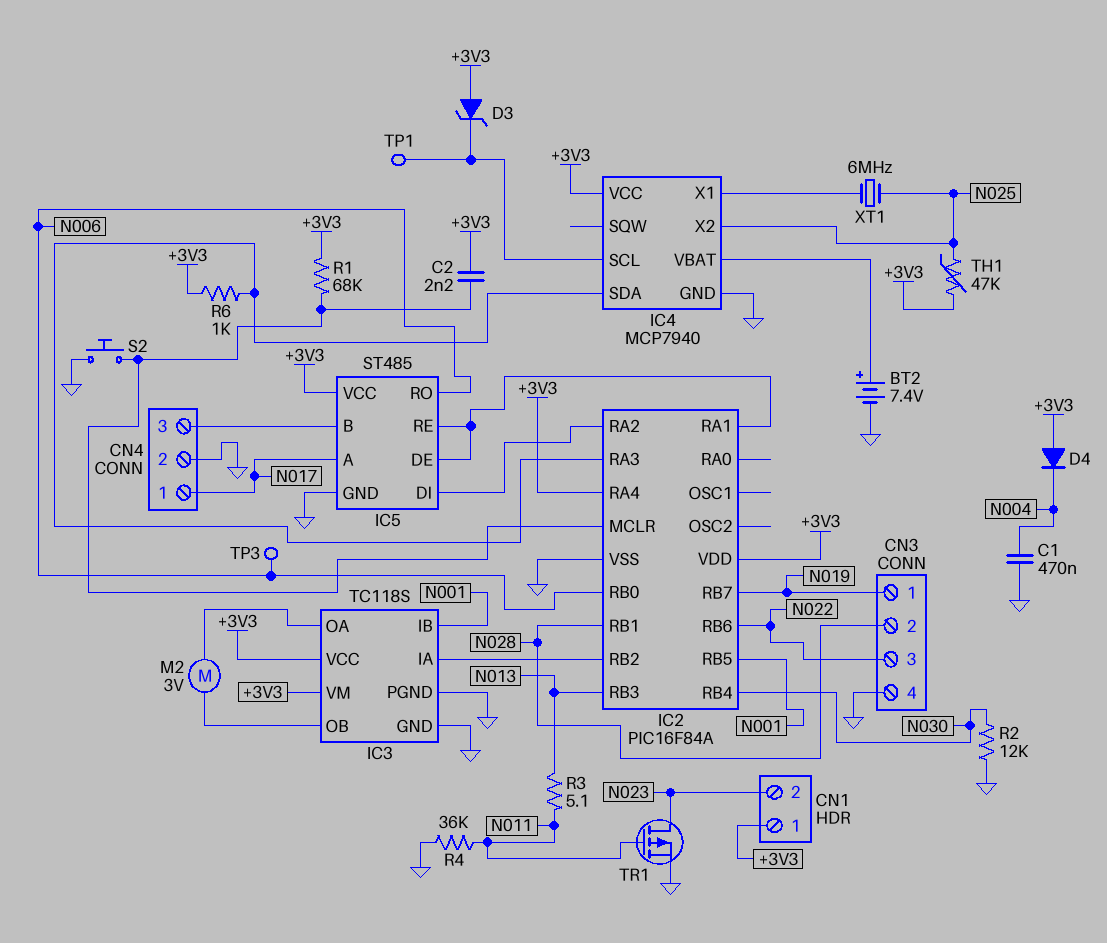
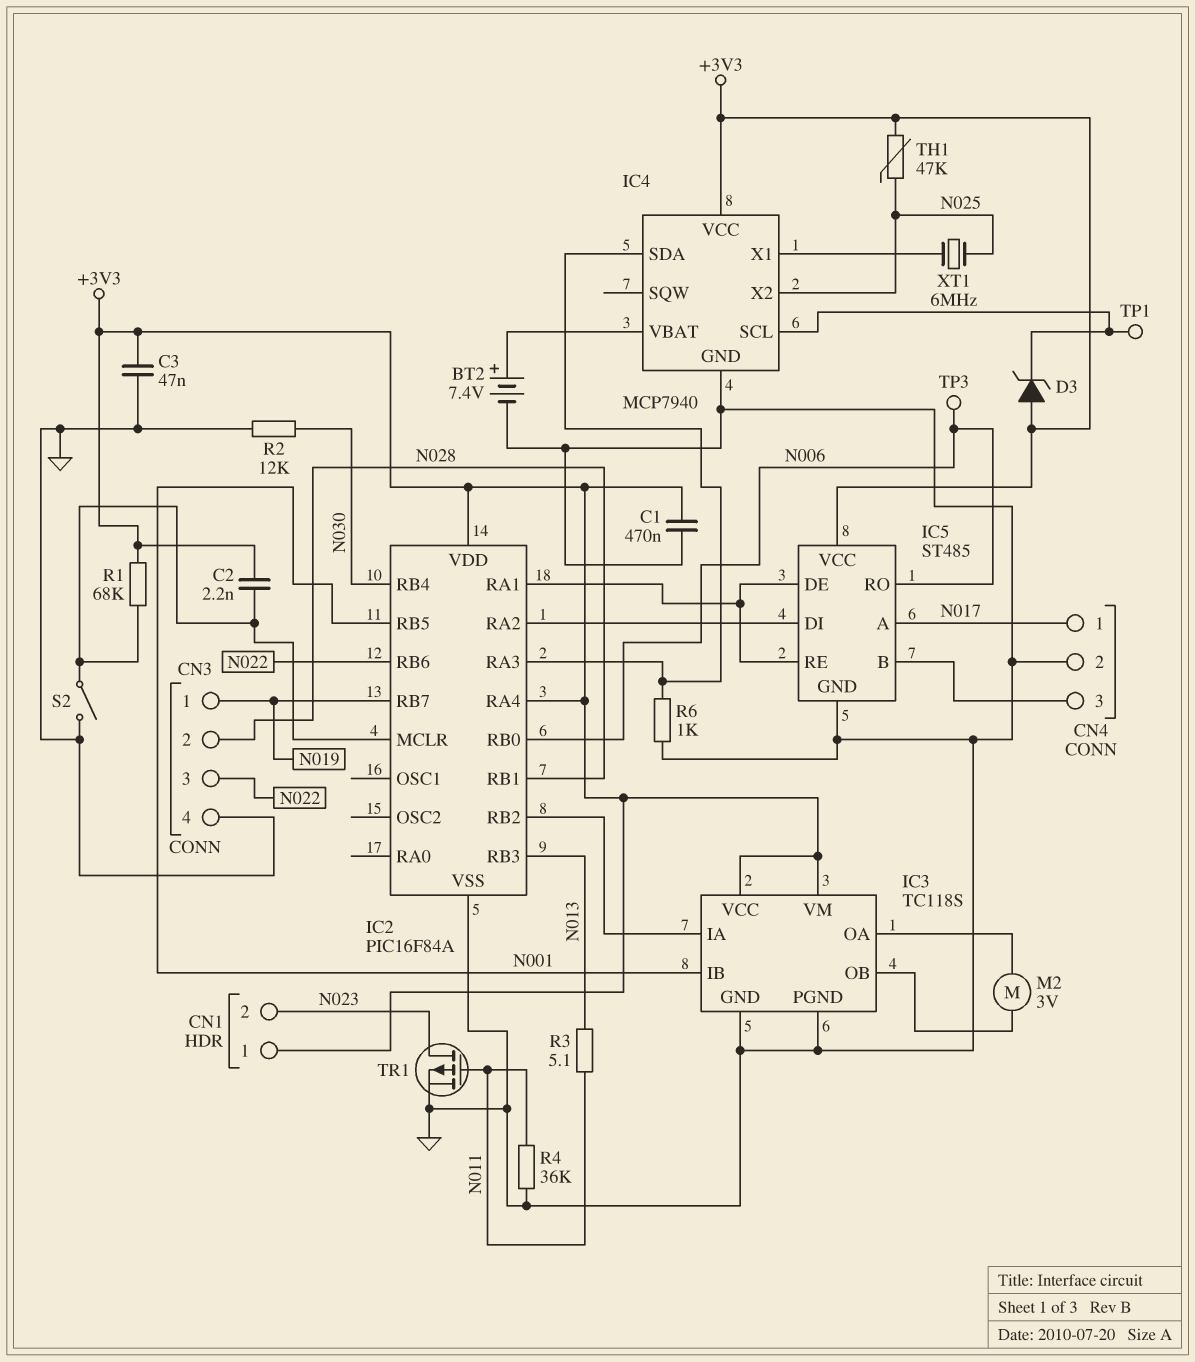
C1: 470nF (GND, N004) -> 470nF (+3V3, GND)
C3: none -> 47nF (+3V3, GND)
D4: diode (A +3V3, K N004) -> none
R6: 1k (+3V3, IC2/RA3) -> 1k (GND, IC2/RA3)
S2: button (GND, IC2/MCLR) -> switch (GND, IC2/MCLR)

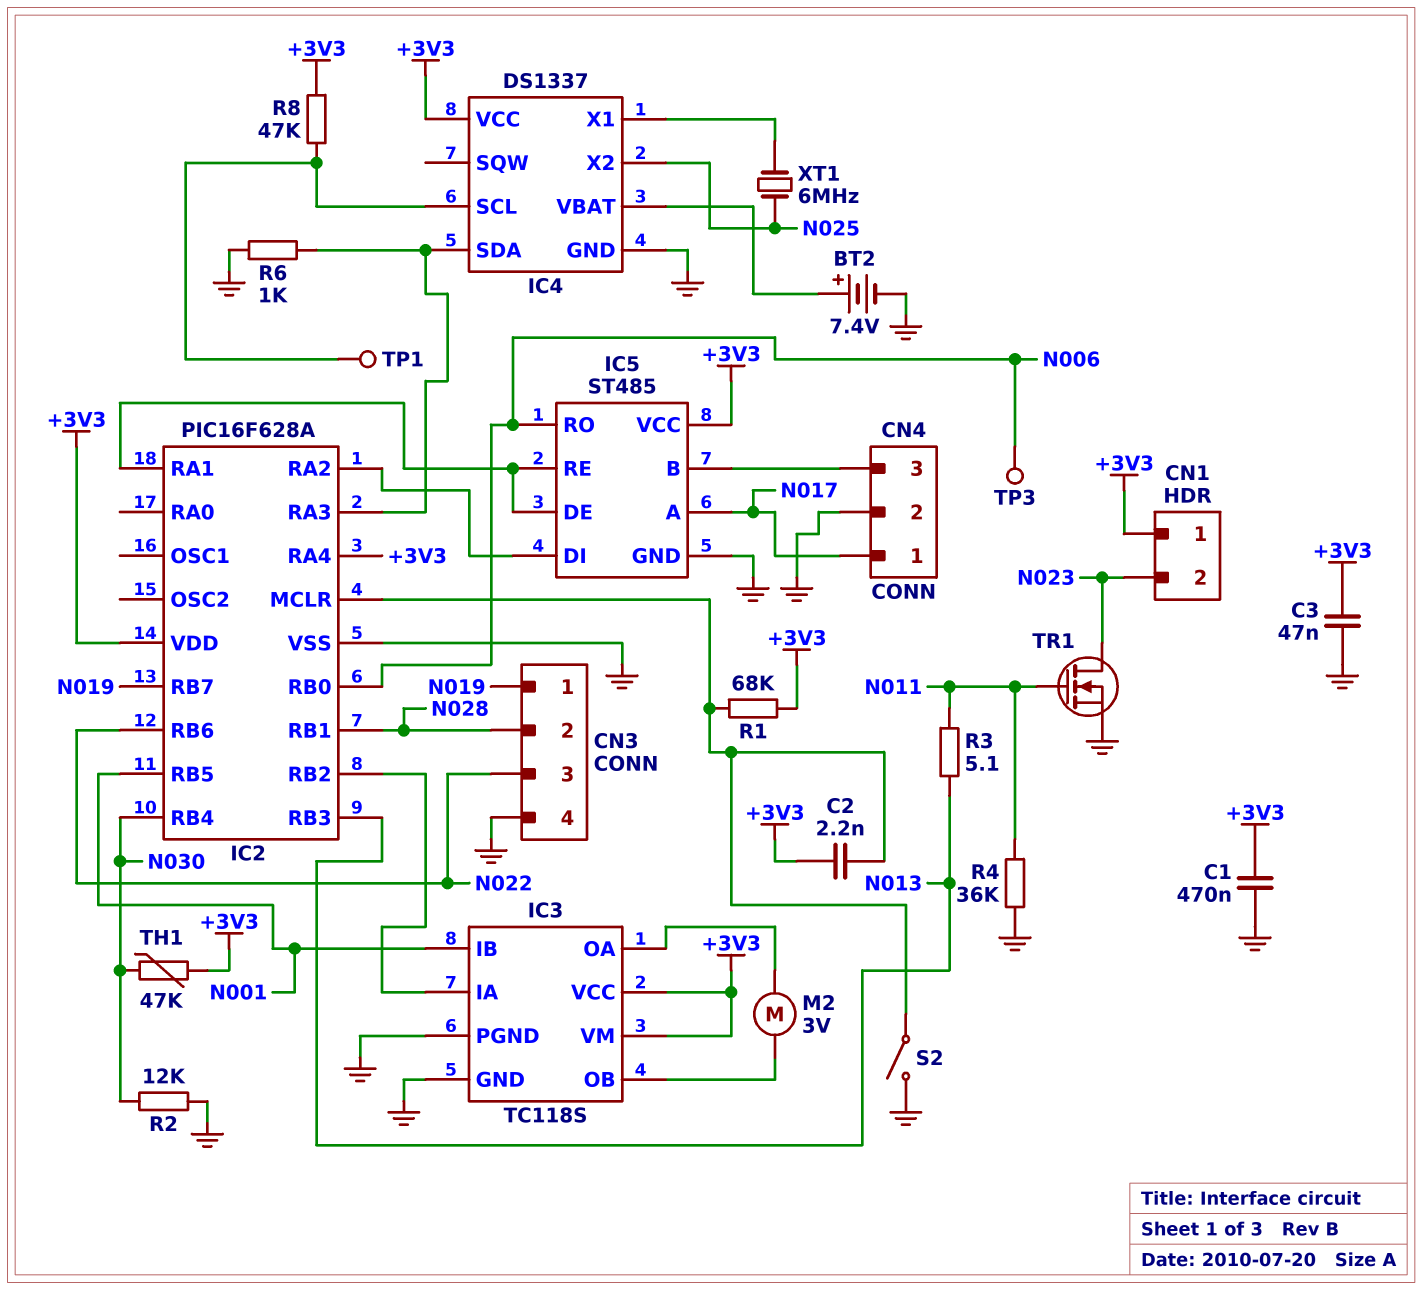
D3: zener (A +3V3, K IC4/SCL) -> none
IC2: PIC16F84A -> PIC16F628A
IC4: MCP7940 -> DS1337
R8: none -> 47k (+3V3, IC4/SCL)
TH1: 47k (+3V3, N025) -> 47k (+3V3, N030)
TR1: PMOS (G N011, D N023, S GND) -> NMOS (G N011, D N023, S GND)

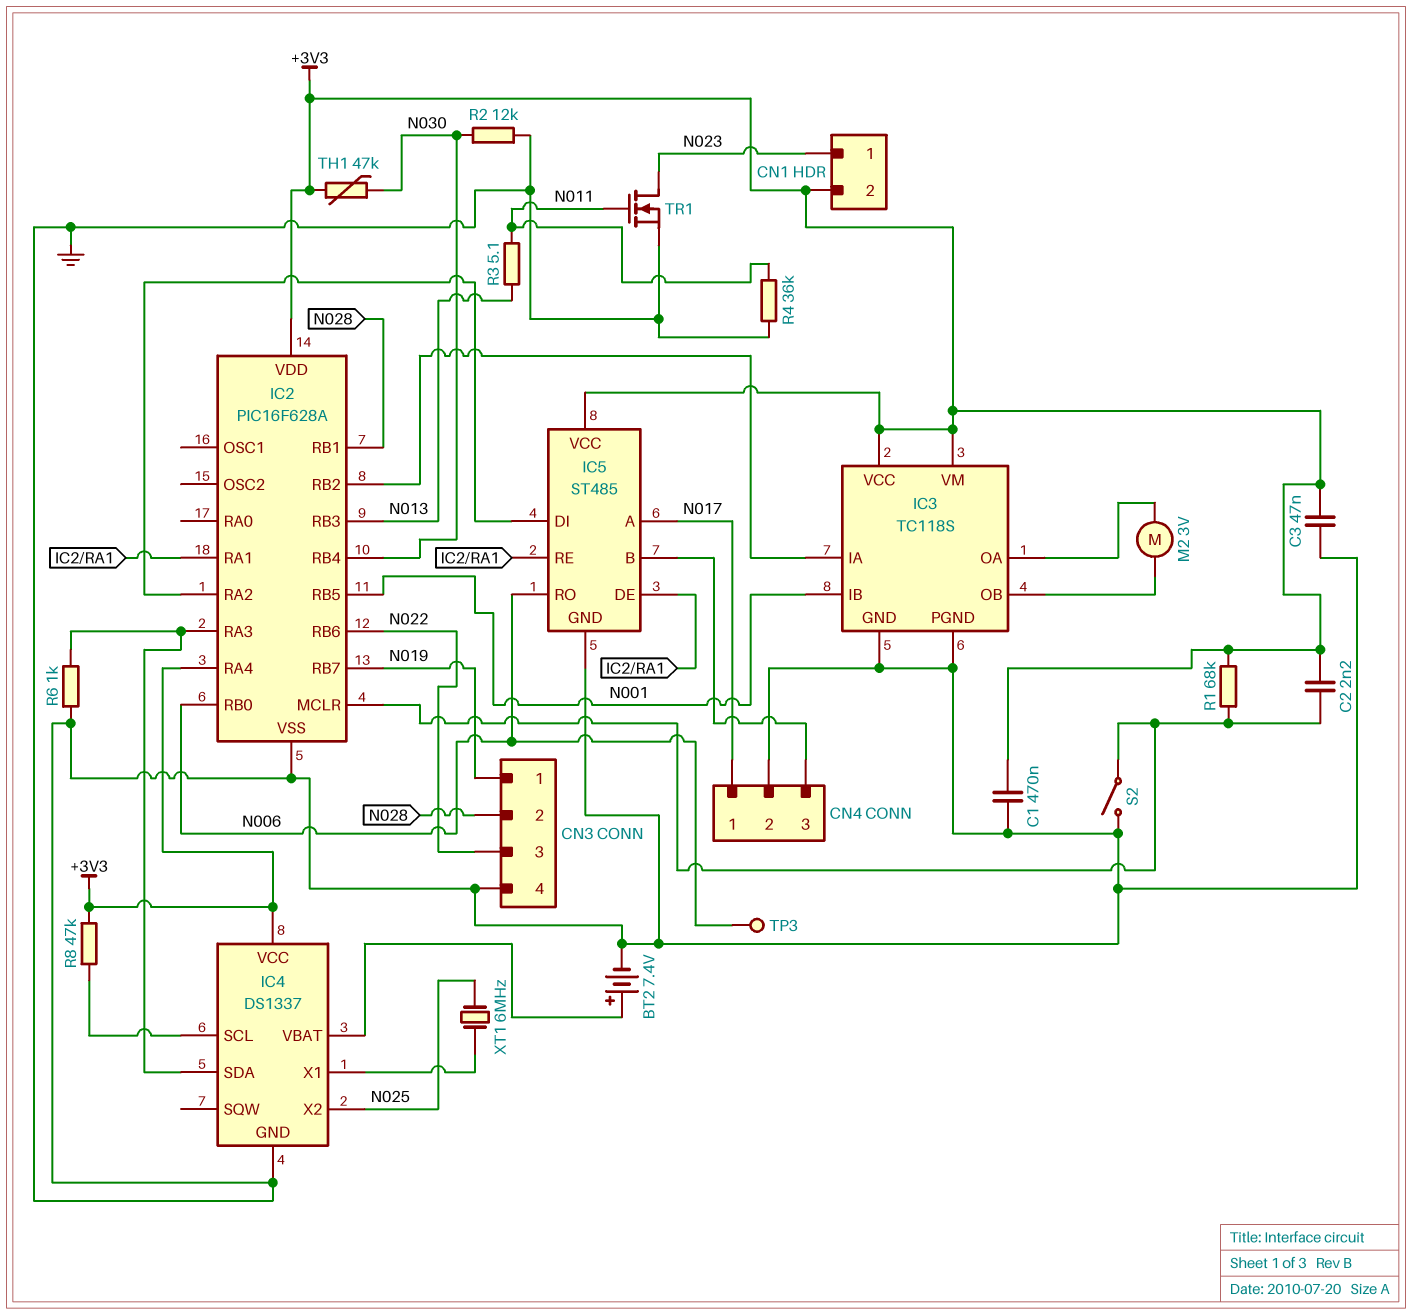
CN1 pin 1: +3V3 -> N023
CN1 pin 2: N023 -> +3V3
TP1: test point (IC4/SCL) -> none

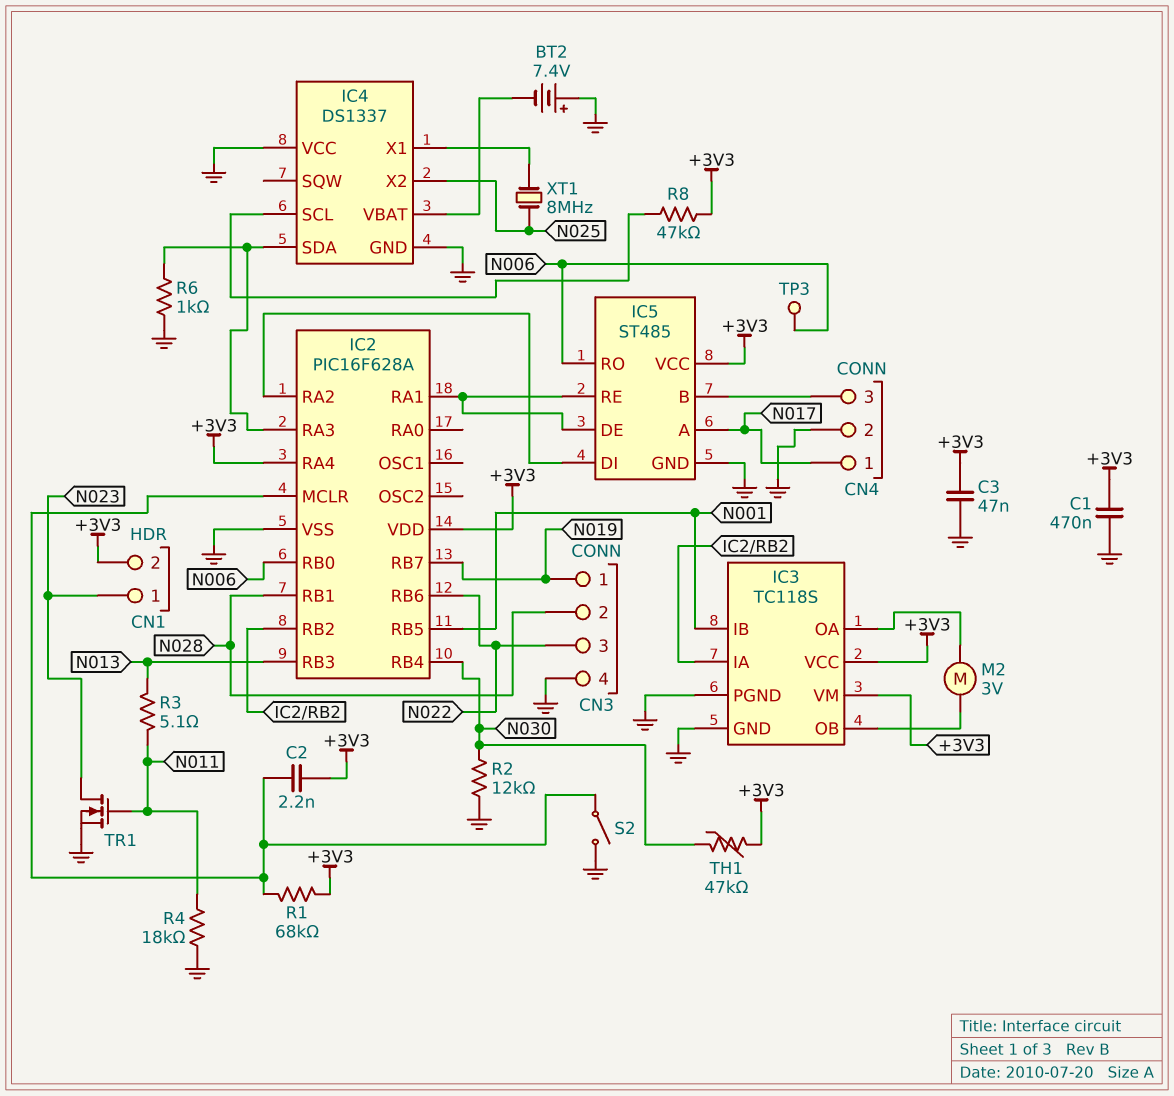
BT2: 7.4V (plus IC4/VBAT, minus GND) -> 7.4V (plus GND, minus IC4/VBAT)
IC4 pin VCC: +3V3 -> GND
R4: 36k (GND, N011) -> 18k (GND, N011)
XT1: 6MHz (IC4/X1, N025) -> 8MHz (IC4/X1, N025)

